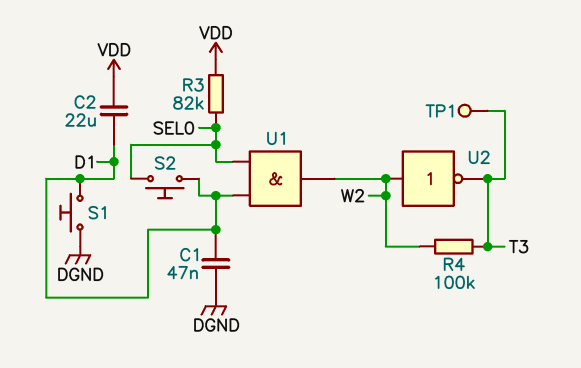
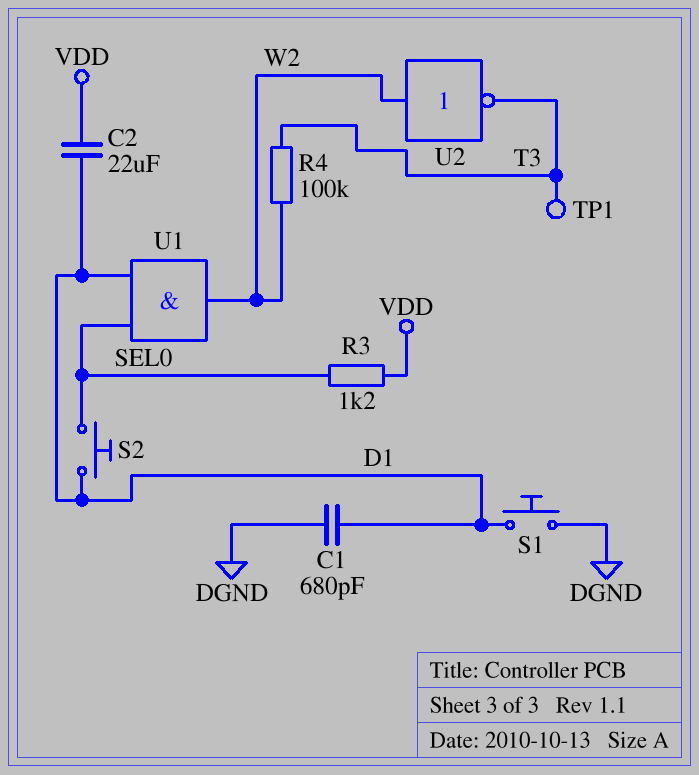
C1: 47nF (D1, DGND) -> 680pF (D1, DGND)
R3: 82k (SEL0, VDD) -> 1.2k (SEL0, VDD)

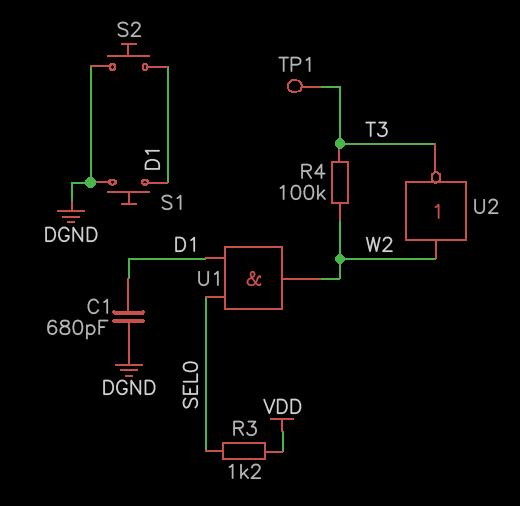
C2: 22uF (D1, VDD) -> none
S2: button (D1, SEL0) -> button (D1, DGND)

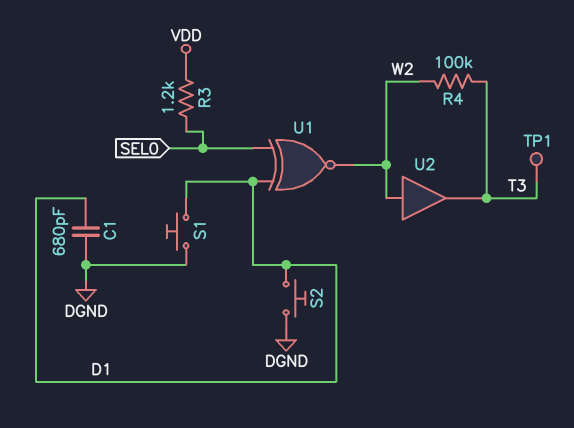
U1: AND (in D1, in SEL0, out W2) -> XNOR (in D1, in SEL0, out W2)
U2: NOT (in W2, out T3) -> buffer (in W2, out T3)

